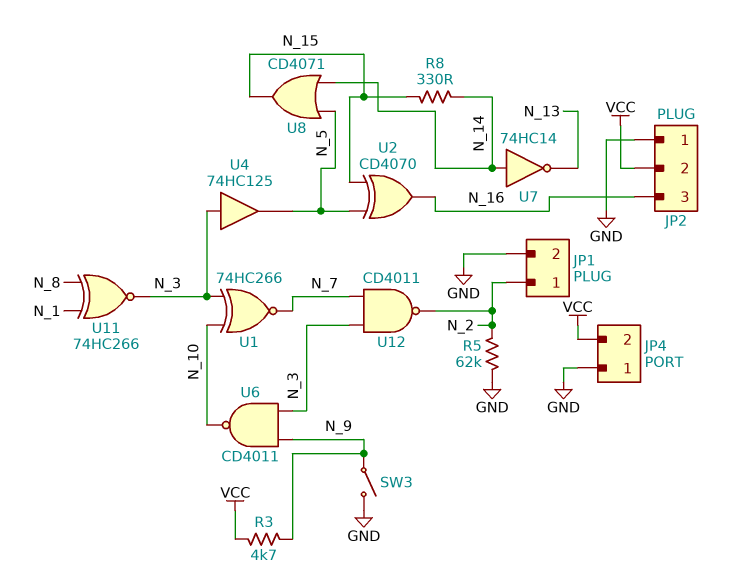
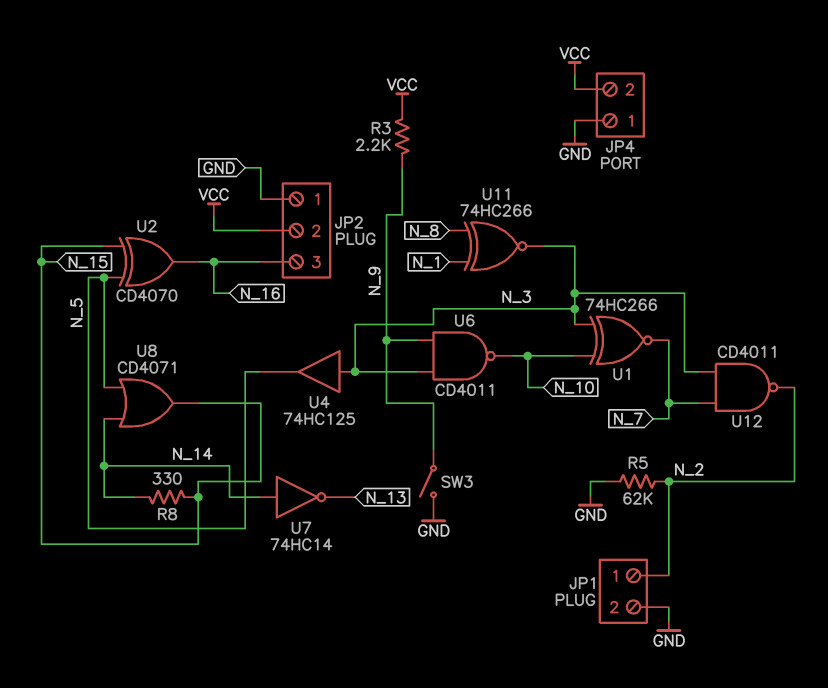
R3: 4.7k (N_9, VCC) -> 2.2k (N_9, VCC)

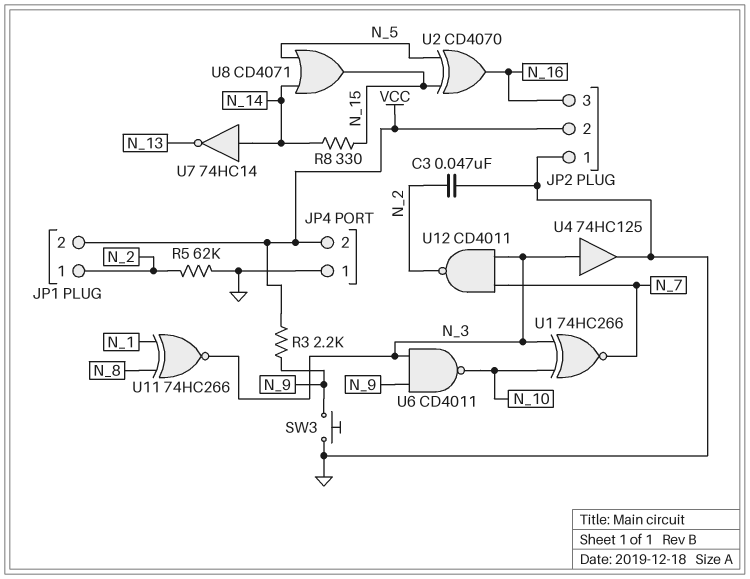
C3: none -> 47nF (GND, N_2)
JP1 pin 2: GND -> VCC
SW3: switch (GND, N_9) -> button (GND, N_9)
U4: buffer 74HC125 (in N_3, out N_5) -> buffer 74HC125 (in N_3, out GND)

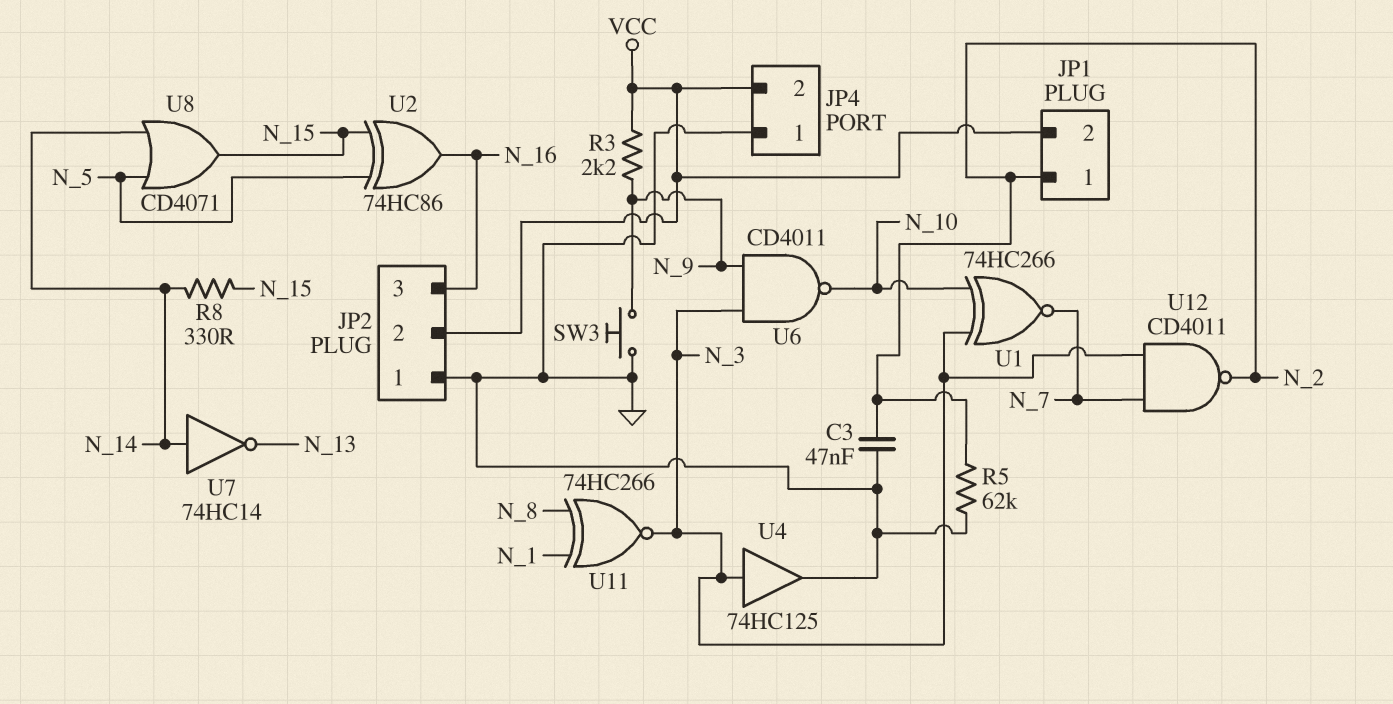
U2: XOR CD4070 (in N_5, in N_15, out N_16) -> XOR 74HC86 (in N_5, in N_15, out N_16)

